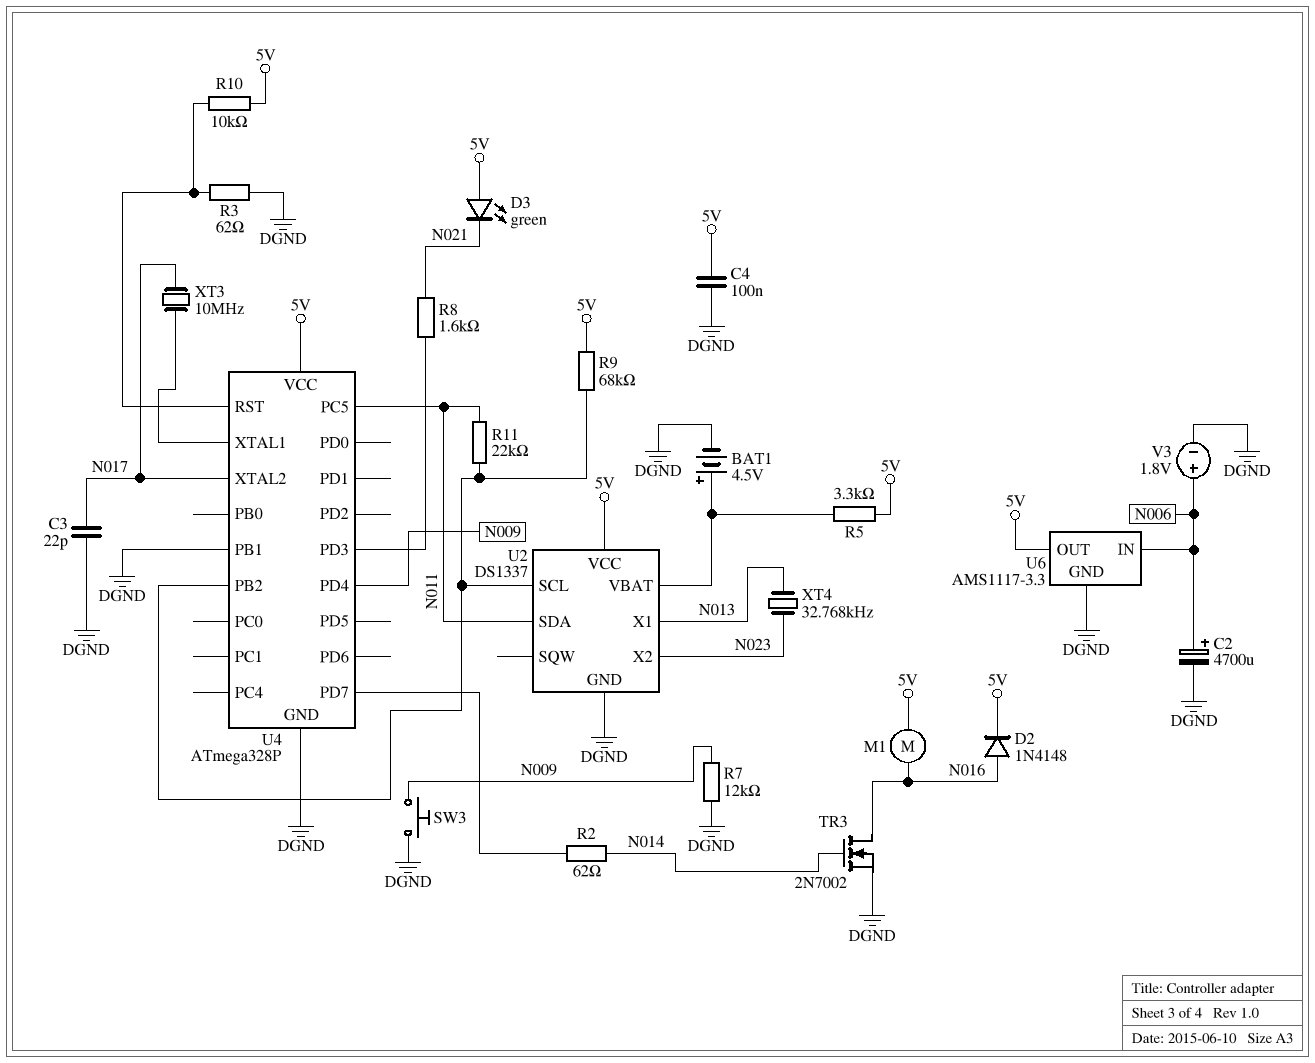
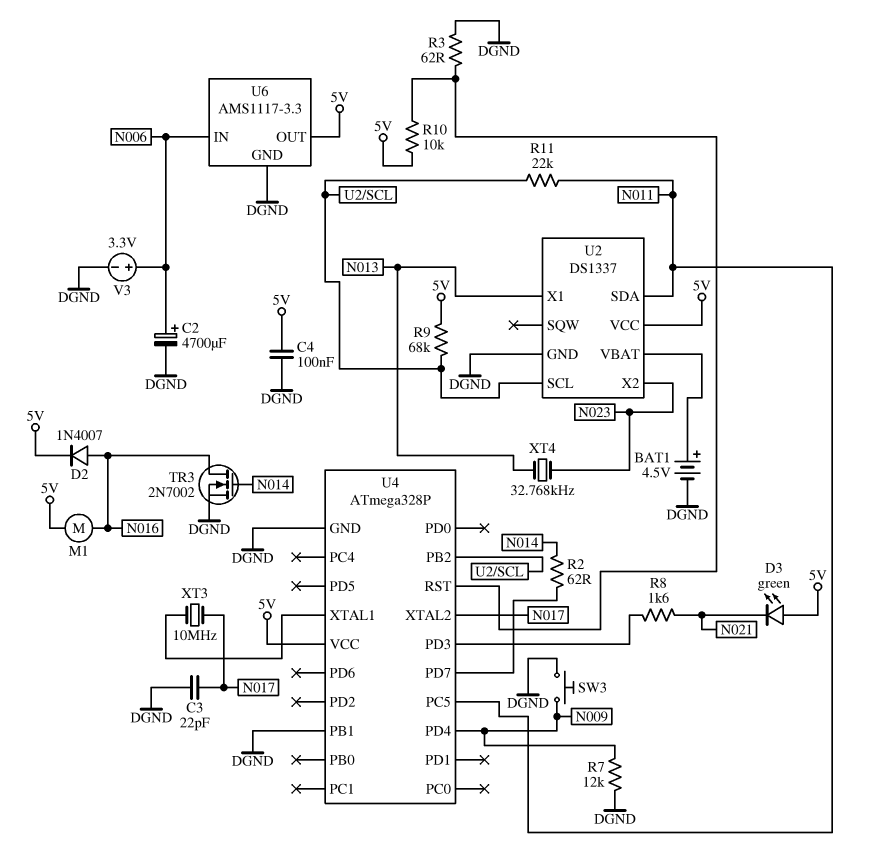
D2: diode 1N4148 (A N016, K 5V) -> diode 1N4007 (A N016, K 5V)
R5: 3.3k (5V, U2/VBAT) -> none
V3: 1.8V (plus N006, minus DGND) -> 3.3V (plus N006, minus DGND)

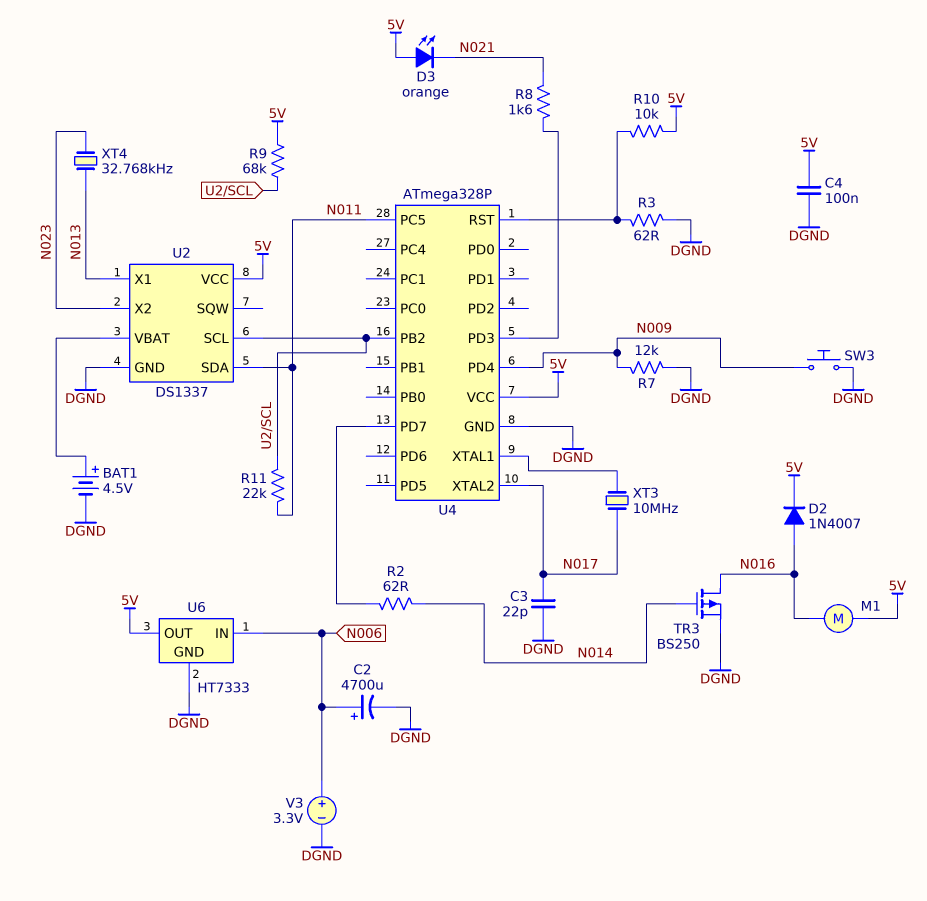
D3: LED green (A 5V, K N021) -> LED orange (A 5V, K N021)
TR3: NMOS 2N7002 (G N014, D N016, S DGND) -> PMOS BS250 (G N014, D N016, S DGND)
U4 pin PB1: DGND -> none
U6: AMS1117-3.3 -> HT7333

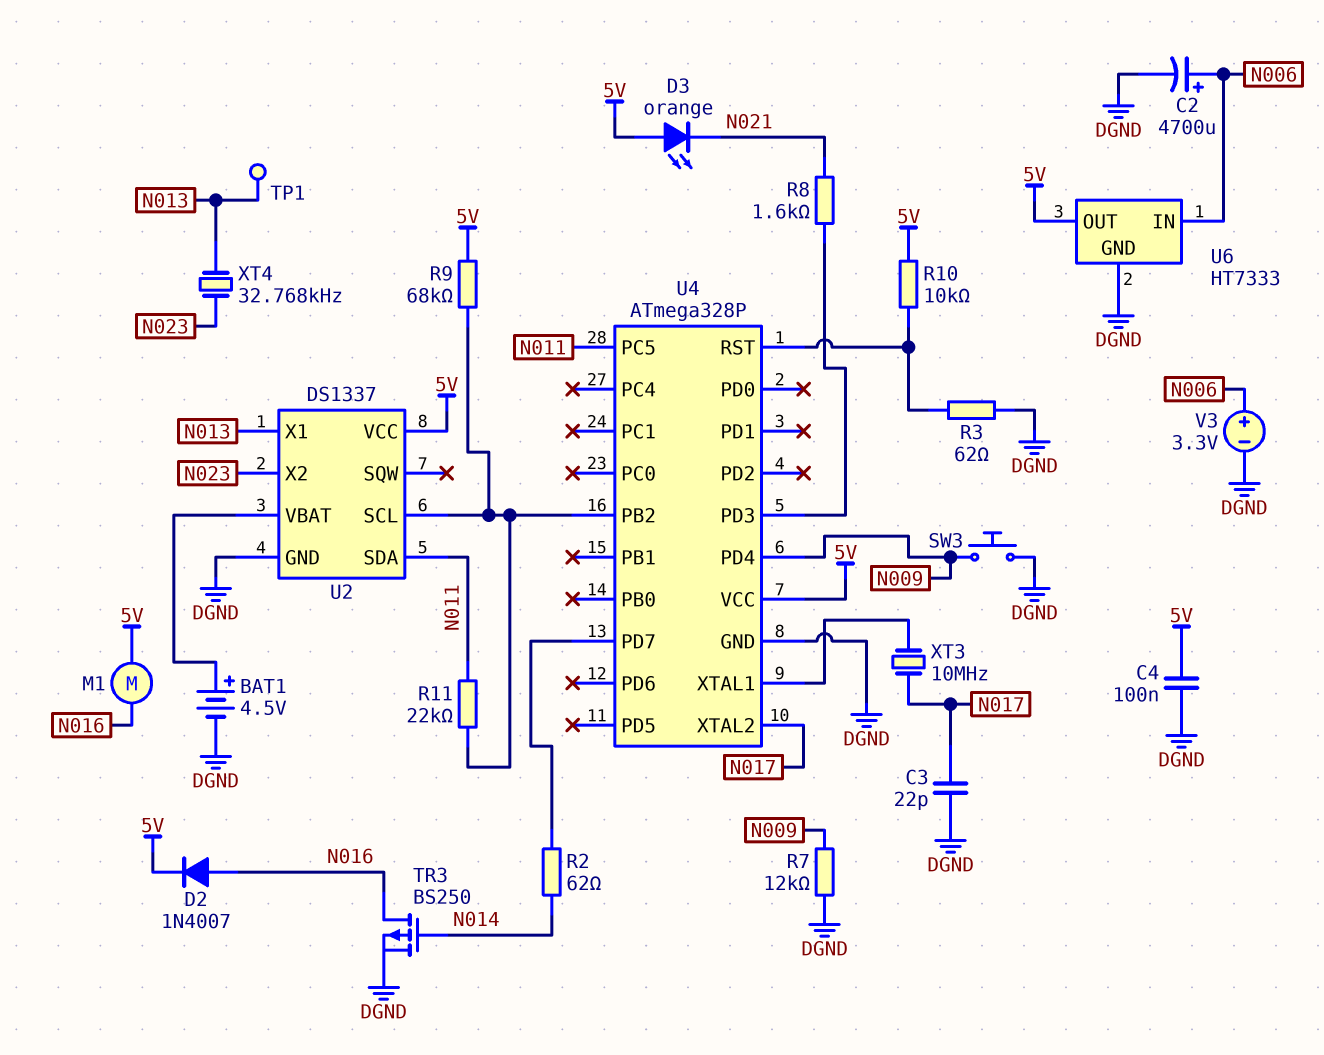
TP1: none -> test point (N013)

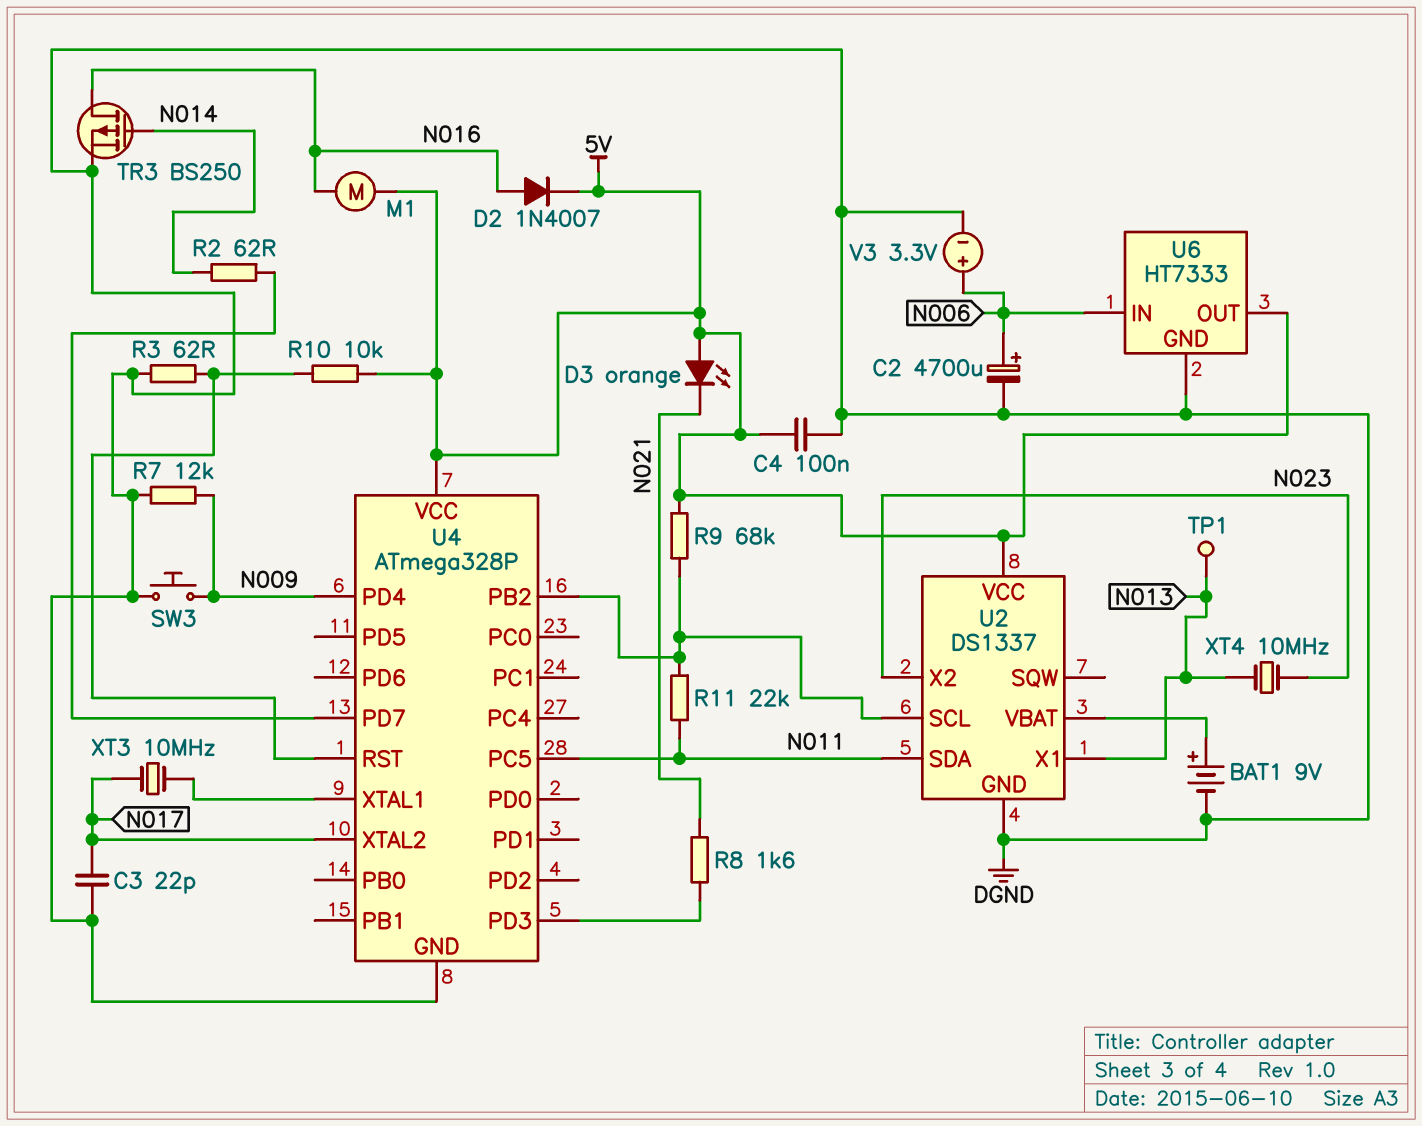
BAT1: 4.5V (plus U2/VBAT, minus DGND) -> 9V (plus U2/VBAT, minus DGND)
XT4: 32.768kHz (N013, N023) -> 10MHz (N013, N023)

